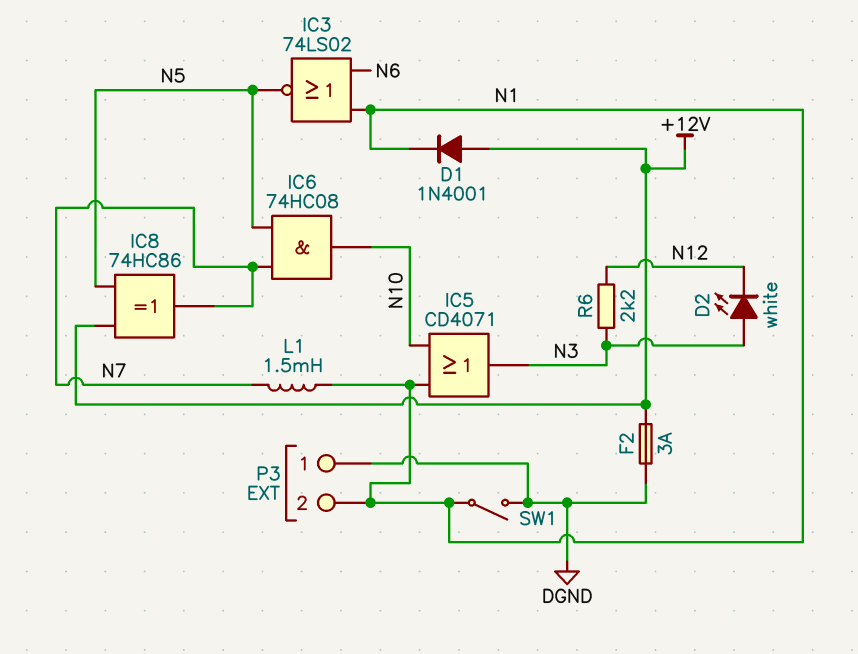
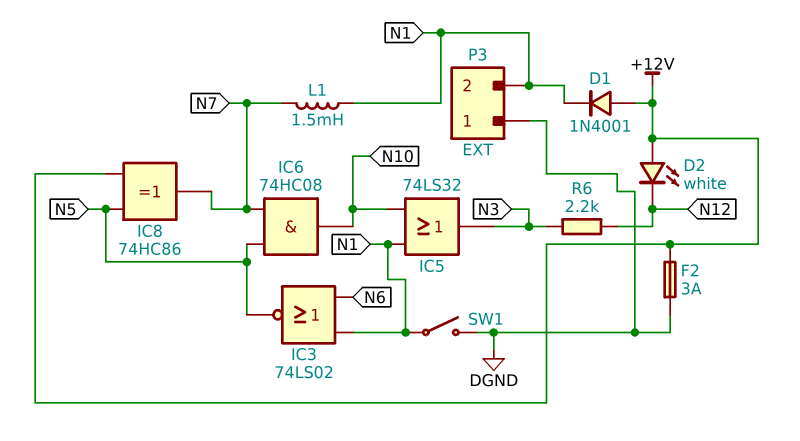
D2: LED white (A N3, K N12) -> LED white (A +12V, K N12)
IC5: OR CD4071 (in N1, in N10, out N3) -> OR 74LS32 (in N1, in N10, out N3)

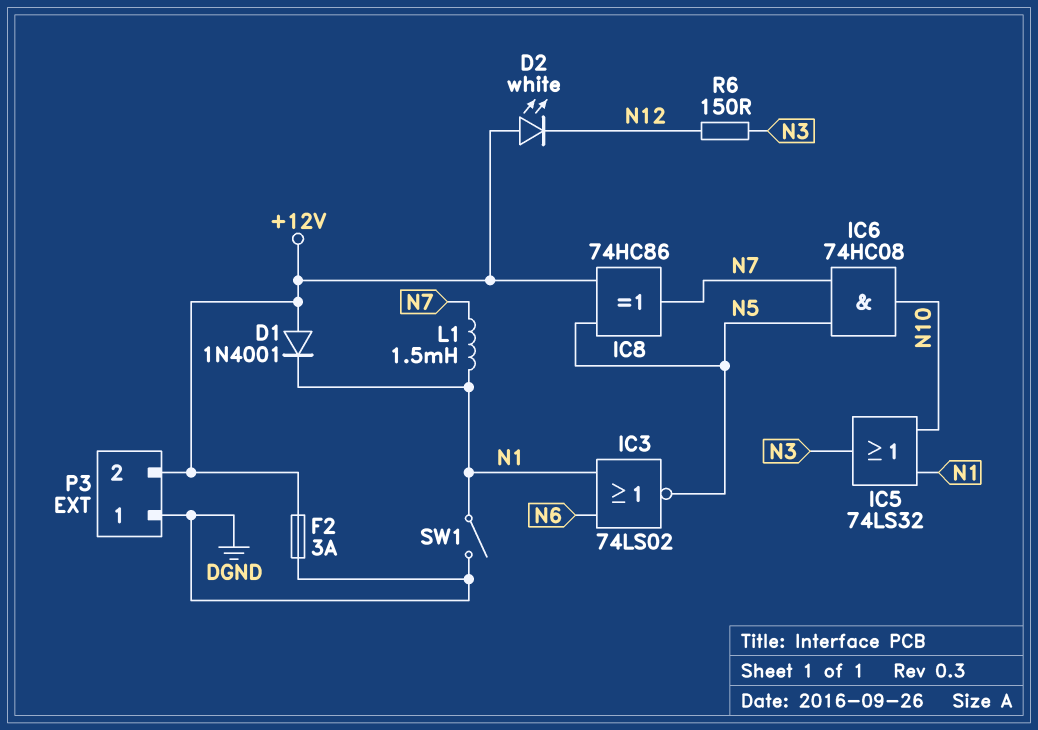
P3 pin 2: N1 -> +12V
R6: 2.2k (N3, N12) -> 150 (N3, N12)

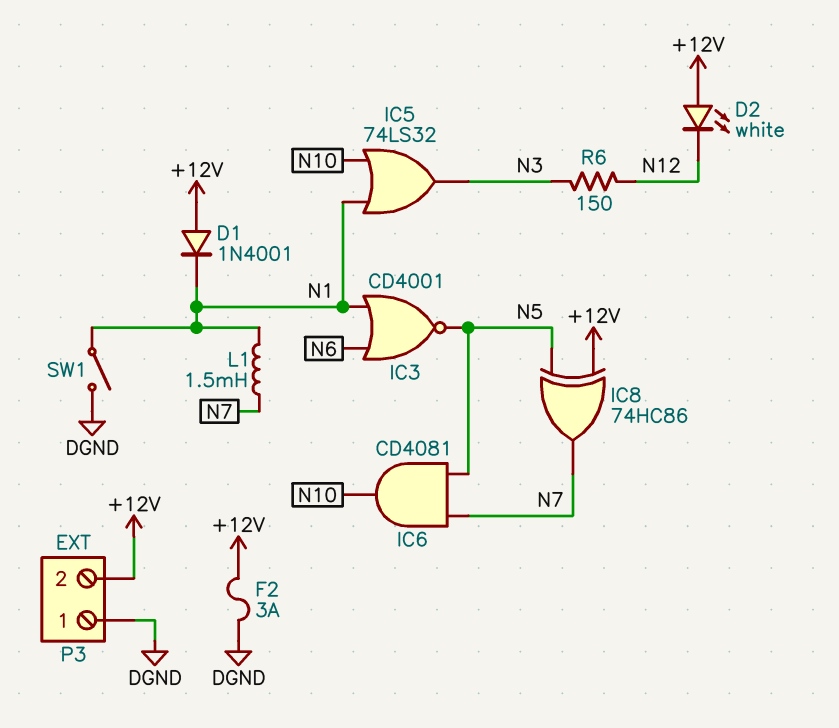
IC3: NOR 74LS02 (in N1, in N6, out N5) -> NOR CD4001 (in N1, in N6, out N5)
IC6: AND 74HC08 (in N5, in N7, out N10) -> AND CD4081 (in N5, in N7, out N10)

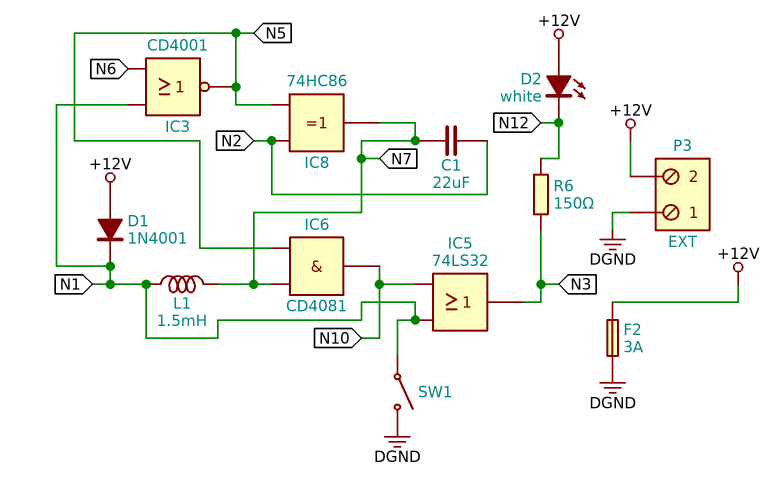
C1: none -> 22uF (N2, N7)
IC8: XOR 74HC86 (in +12V, in N5, out N7) -> XOR 74HC86 (in N2, in N5, out N7)

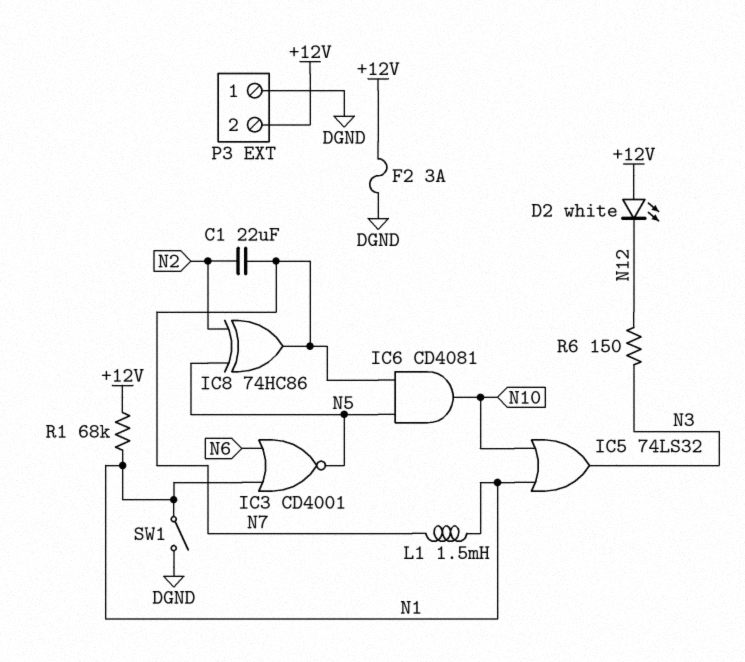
D1: diode 1N4001 (A +12V, K N1) -> none
R1: none -> 68k (+12V, N1)

